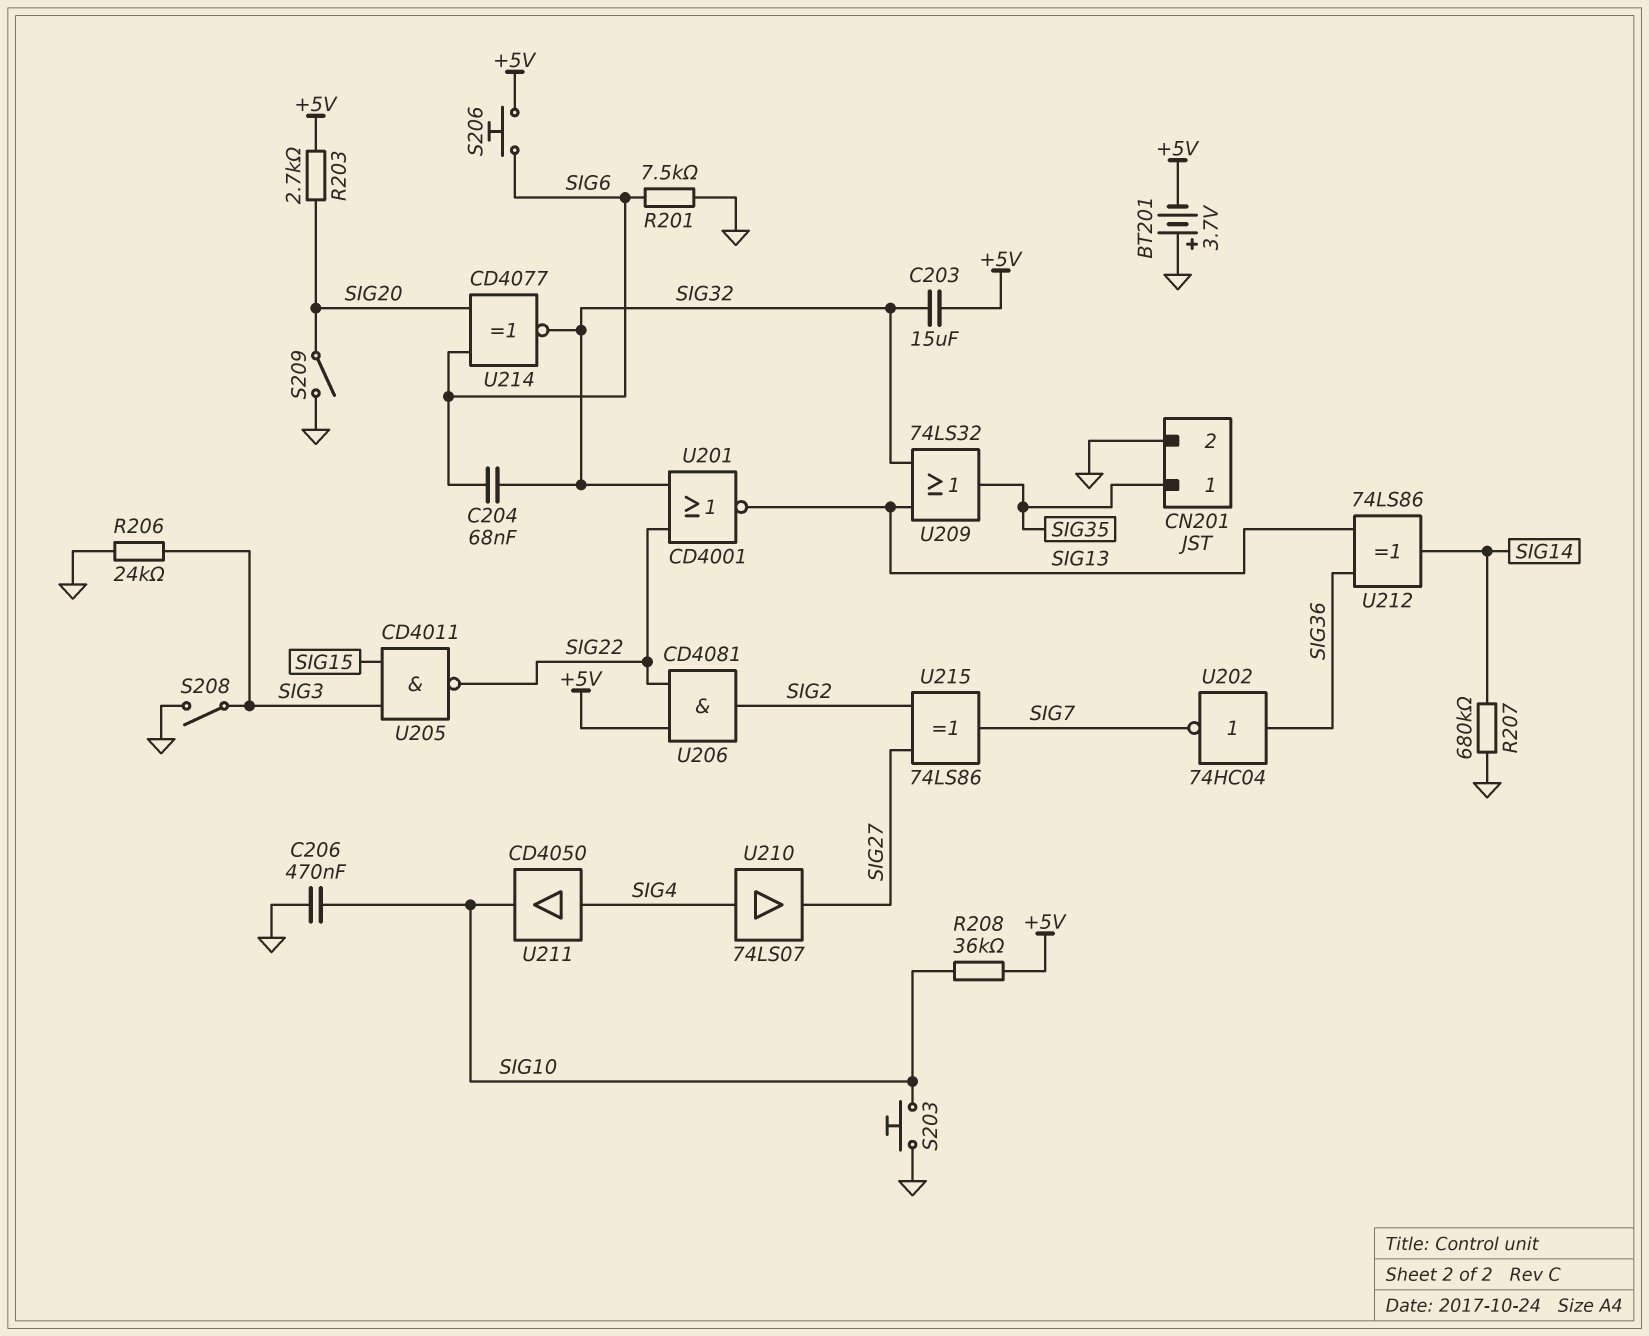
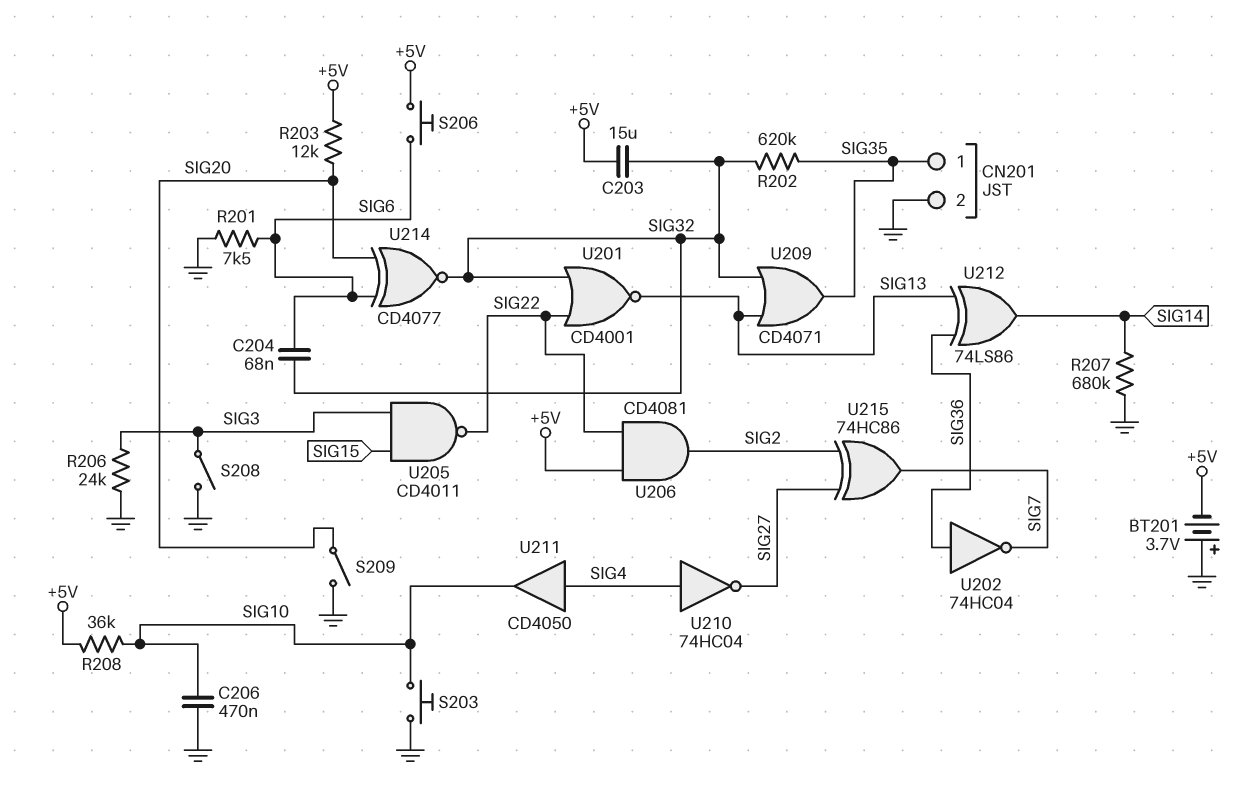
R202: none -> 620k (SIG32, SIG35)
R203: 2.7k (+5V, SIG20) -> 12k (+5V, SIG20)
U209: OR 74LS32 (in SIG13, in SIG32, out SIG35) -> OR CD4071 (in SIG13, in SIG32, out SIG35)
U210: buffer 74LS07 (in SIG4, out SIG27) -> NOT 74HC04 (in SIG4, out SIG27)
U215: XOR 74LS86 (in SIG2, in SIG27, out SIG7) -> XOR 74HC86 (in SIG2, in SIG27, out SIG7)

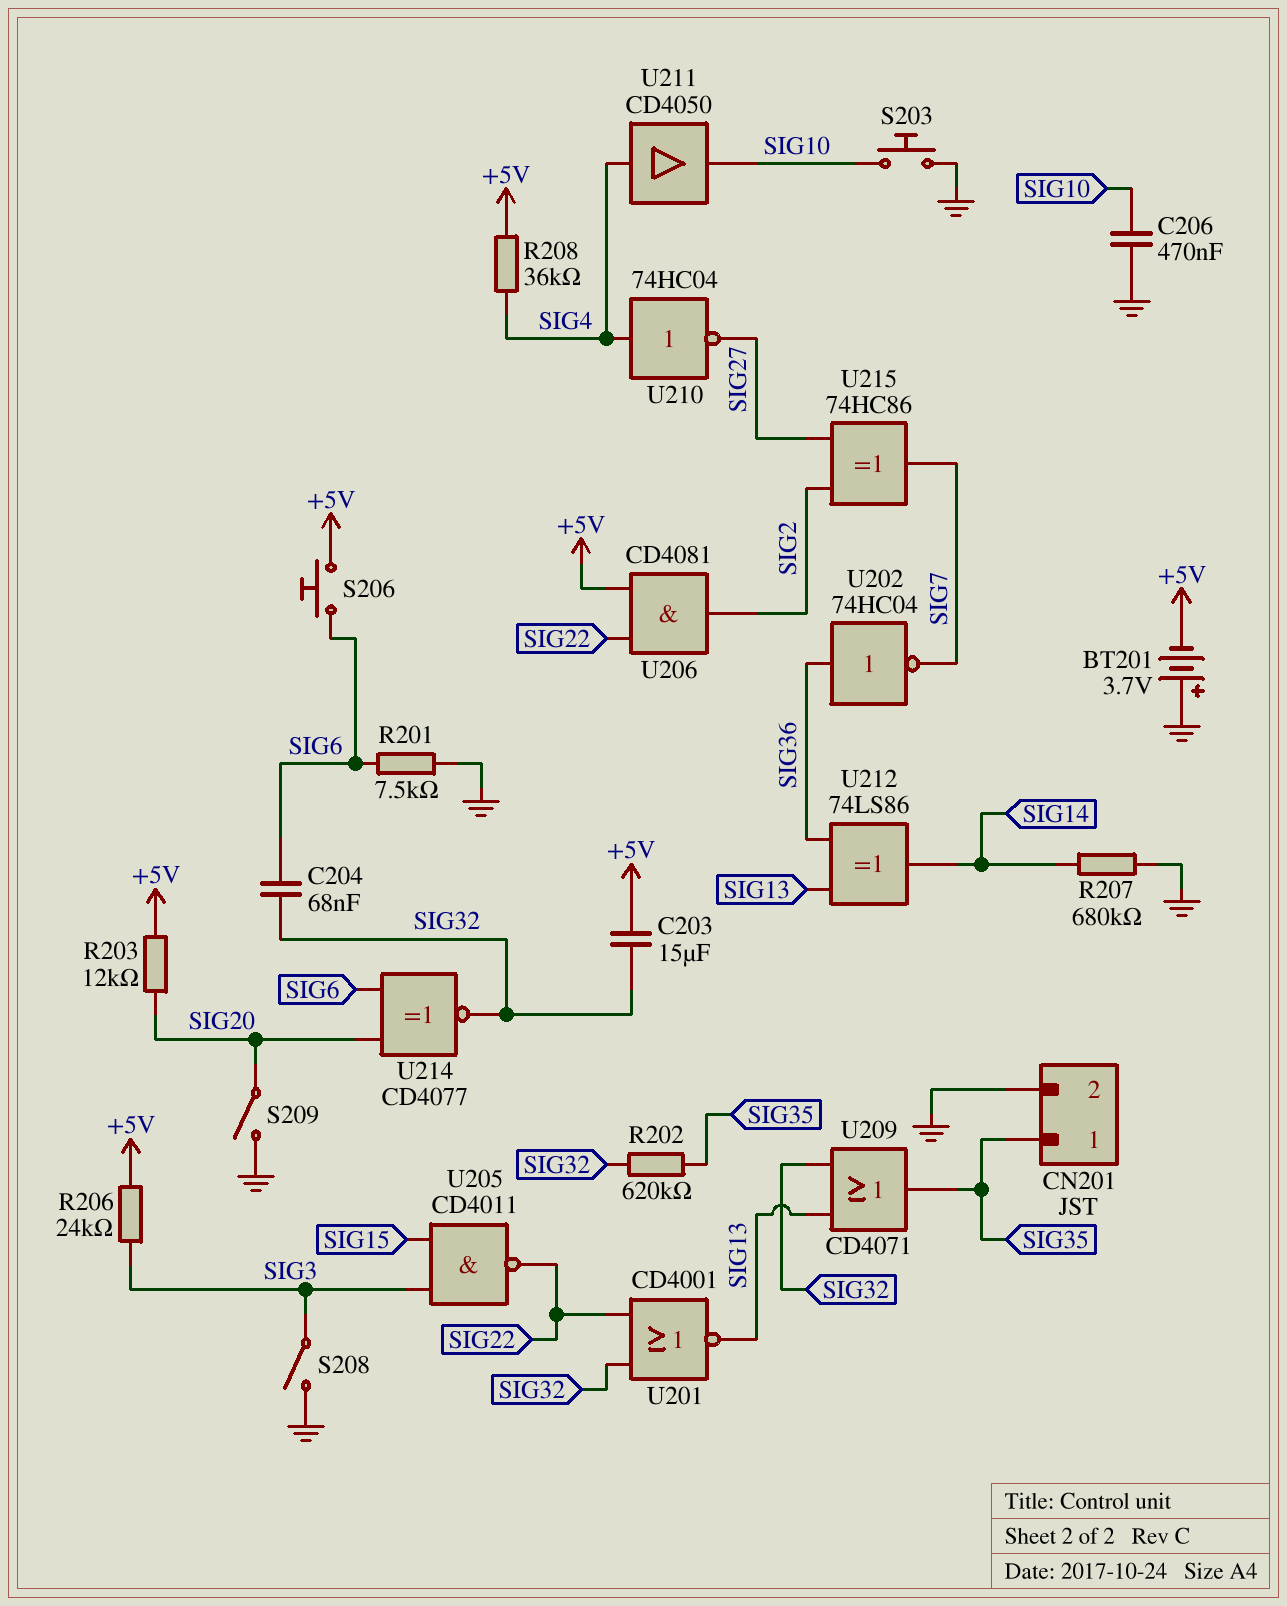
R206: 24k (GND, SIG3) -> 24k (+5V, SIG3)
R208: 36k (+5V, SIG10) -> 36k (+5V, SIG4)

